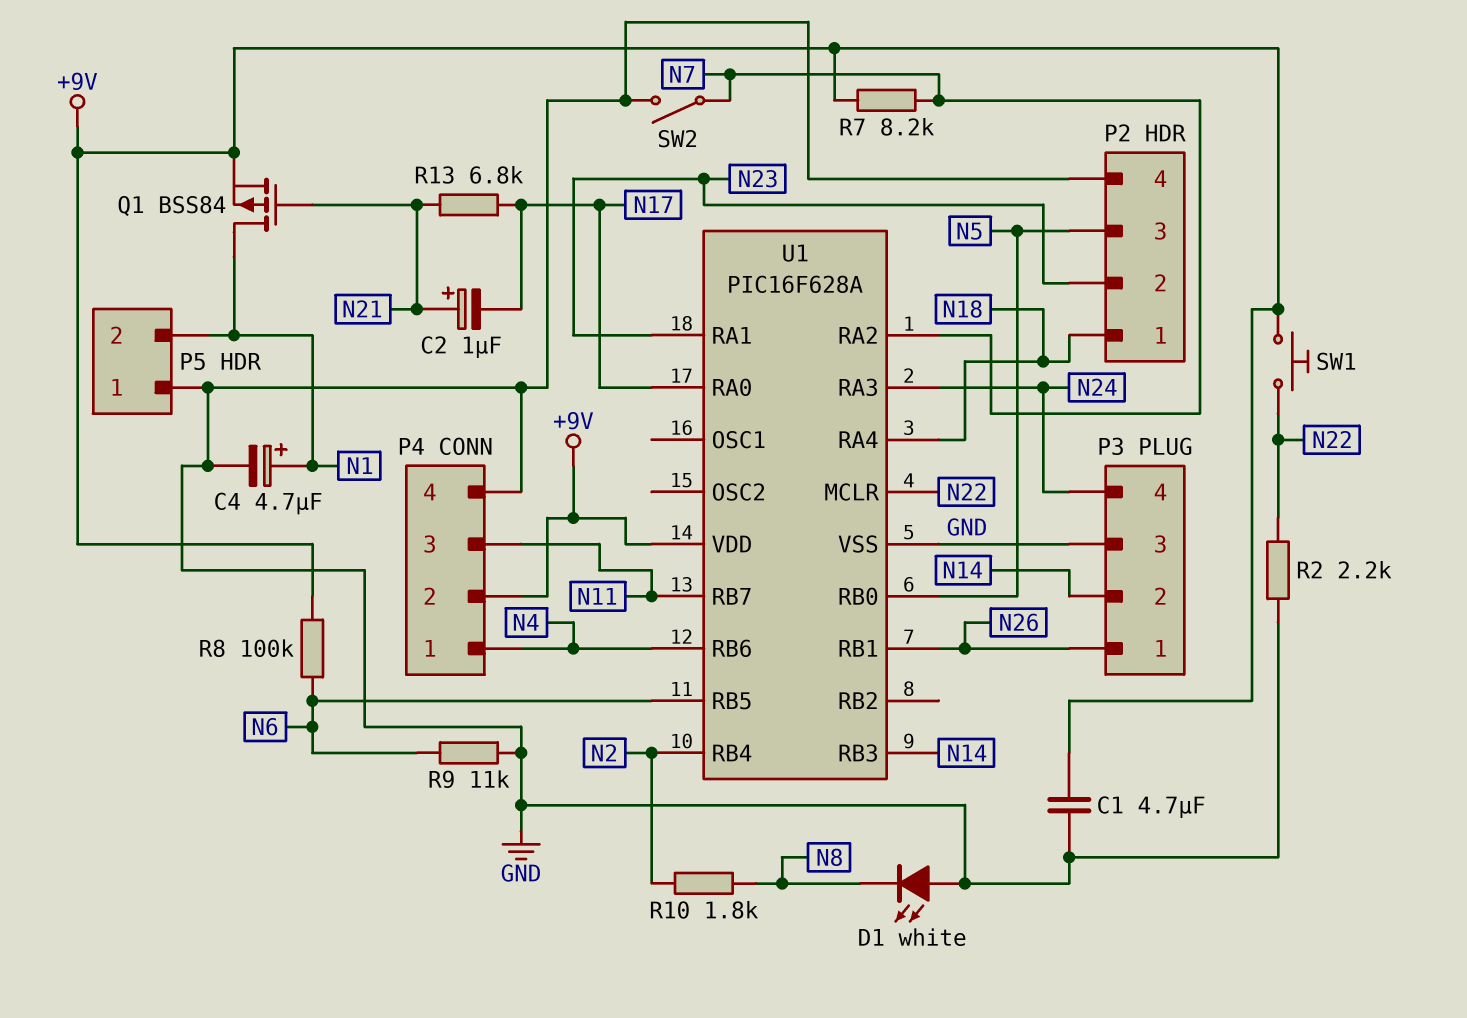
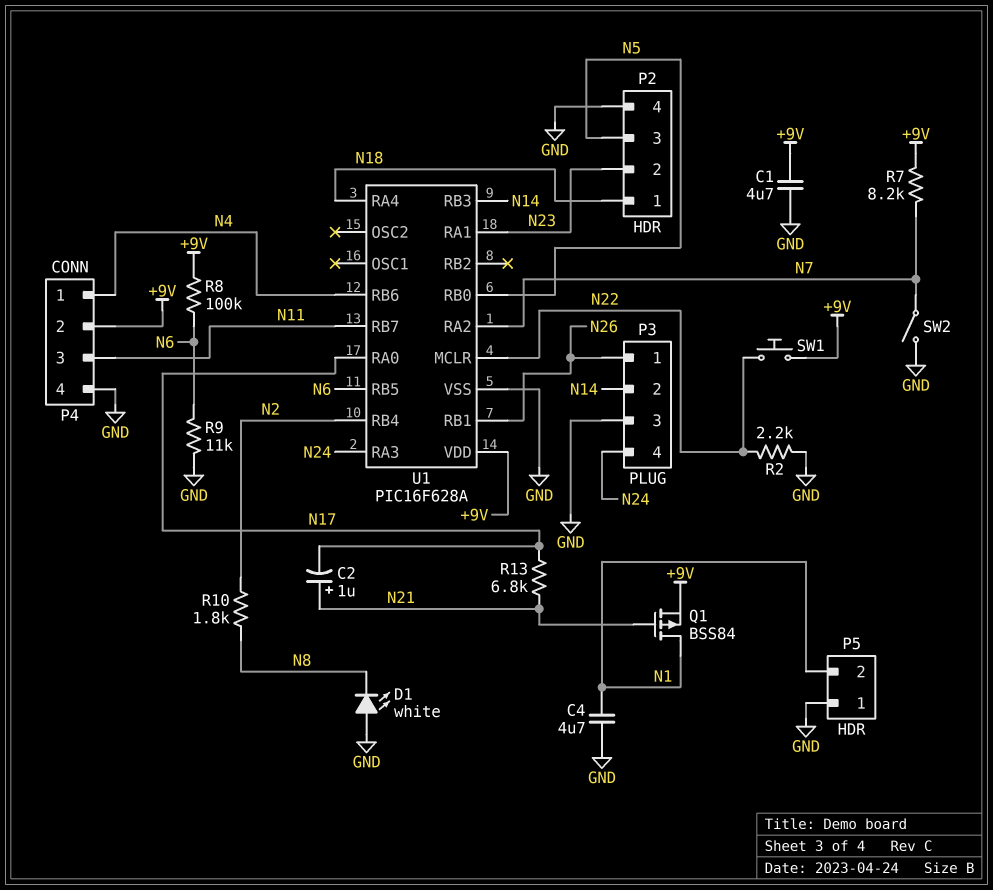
C4: 4.7uF (plus N1, minus GND) -> 4.7uF (GND, N1)

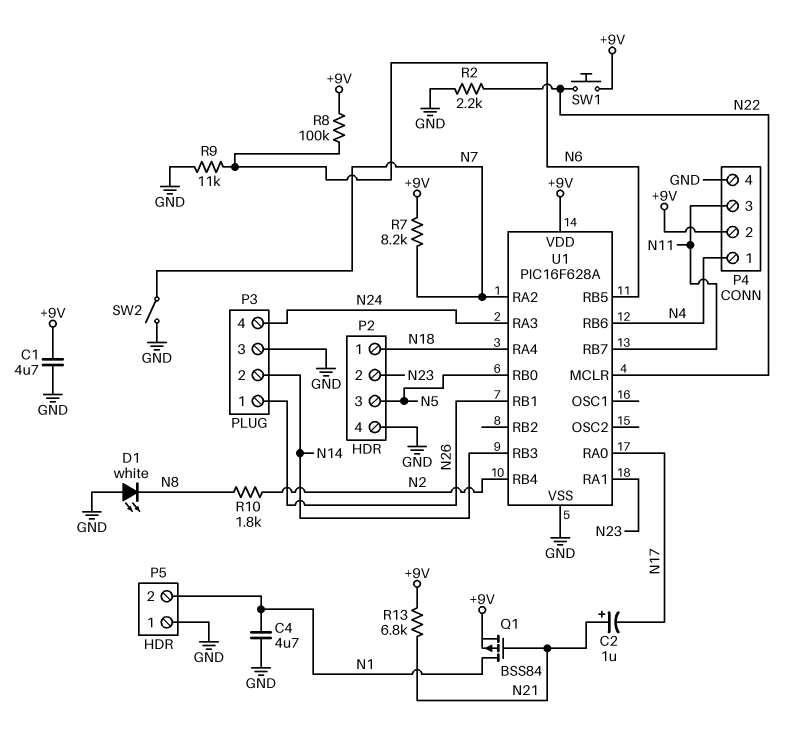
R13: 6.8k (N17, N21) -> 6.8k (+9V, N21)

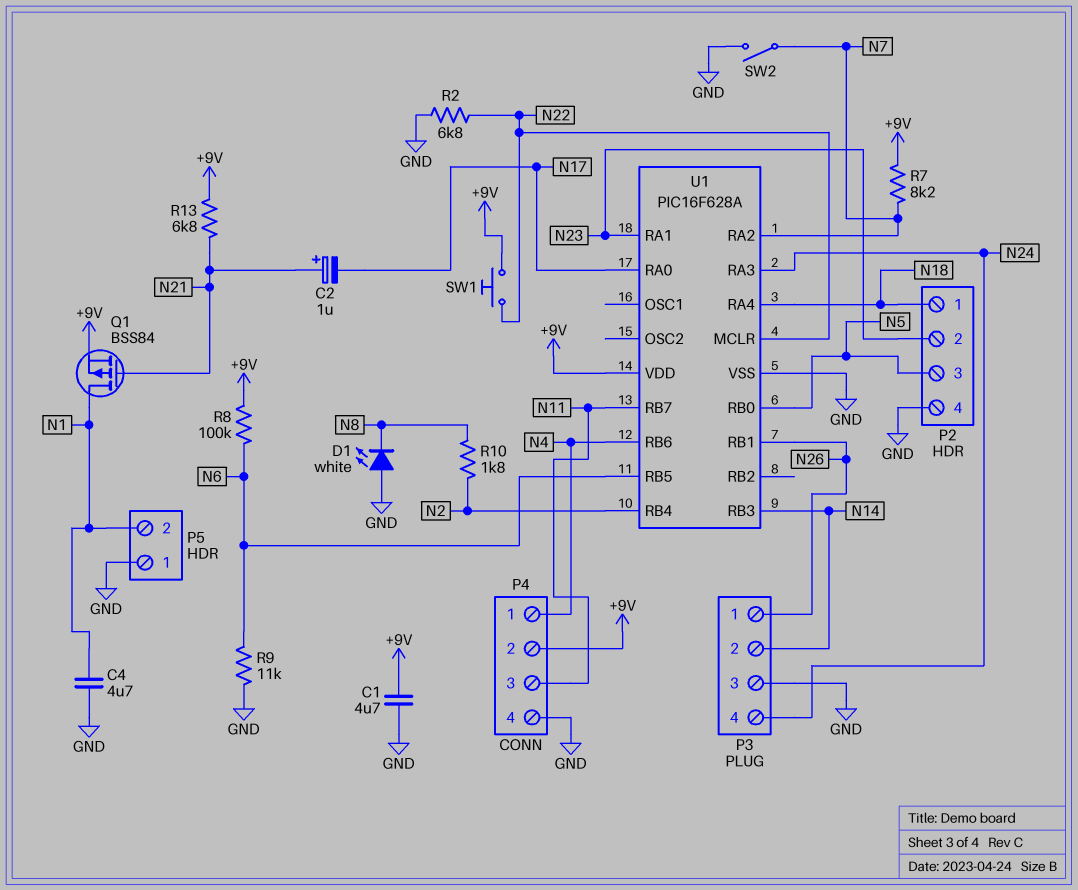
R2: 2.2k (GND, N22) -> 6.8k (GND, N22)

